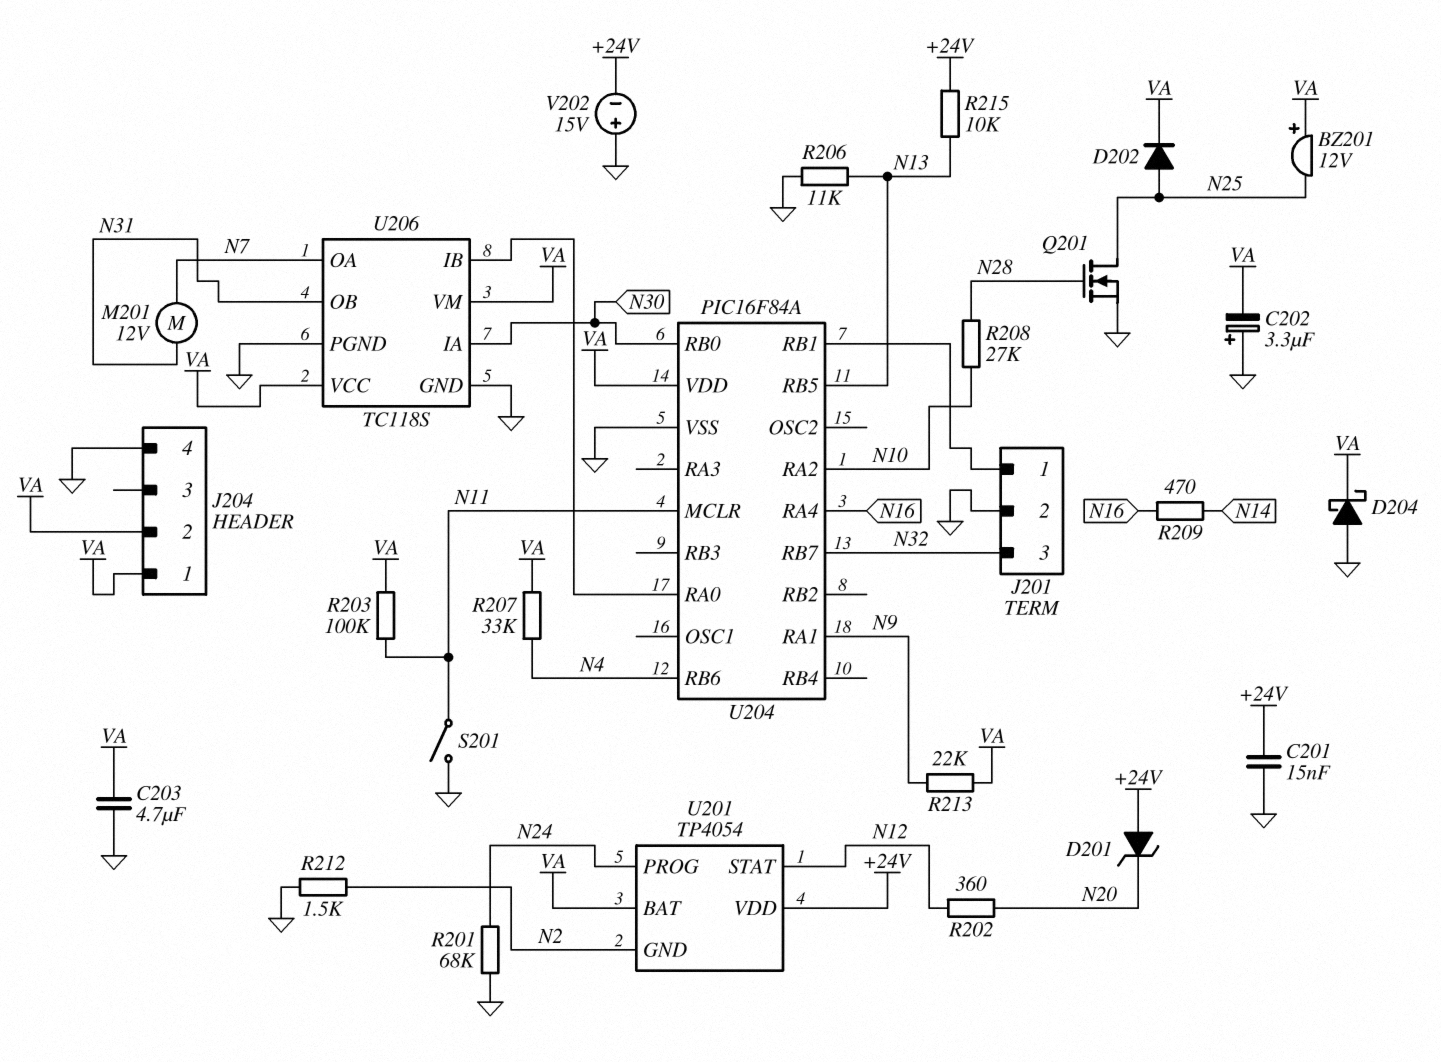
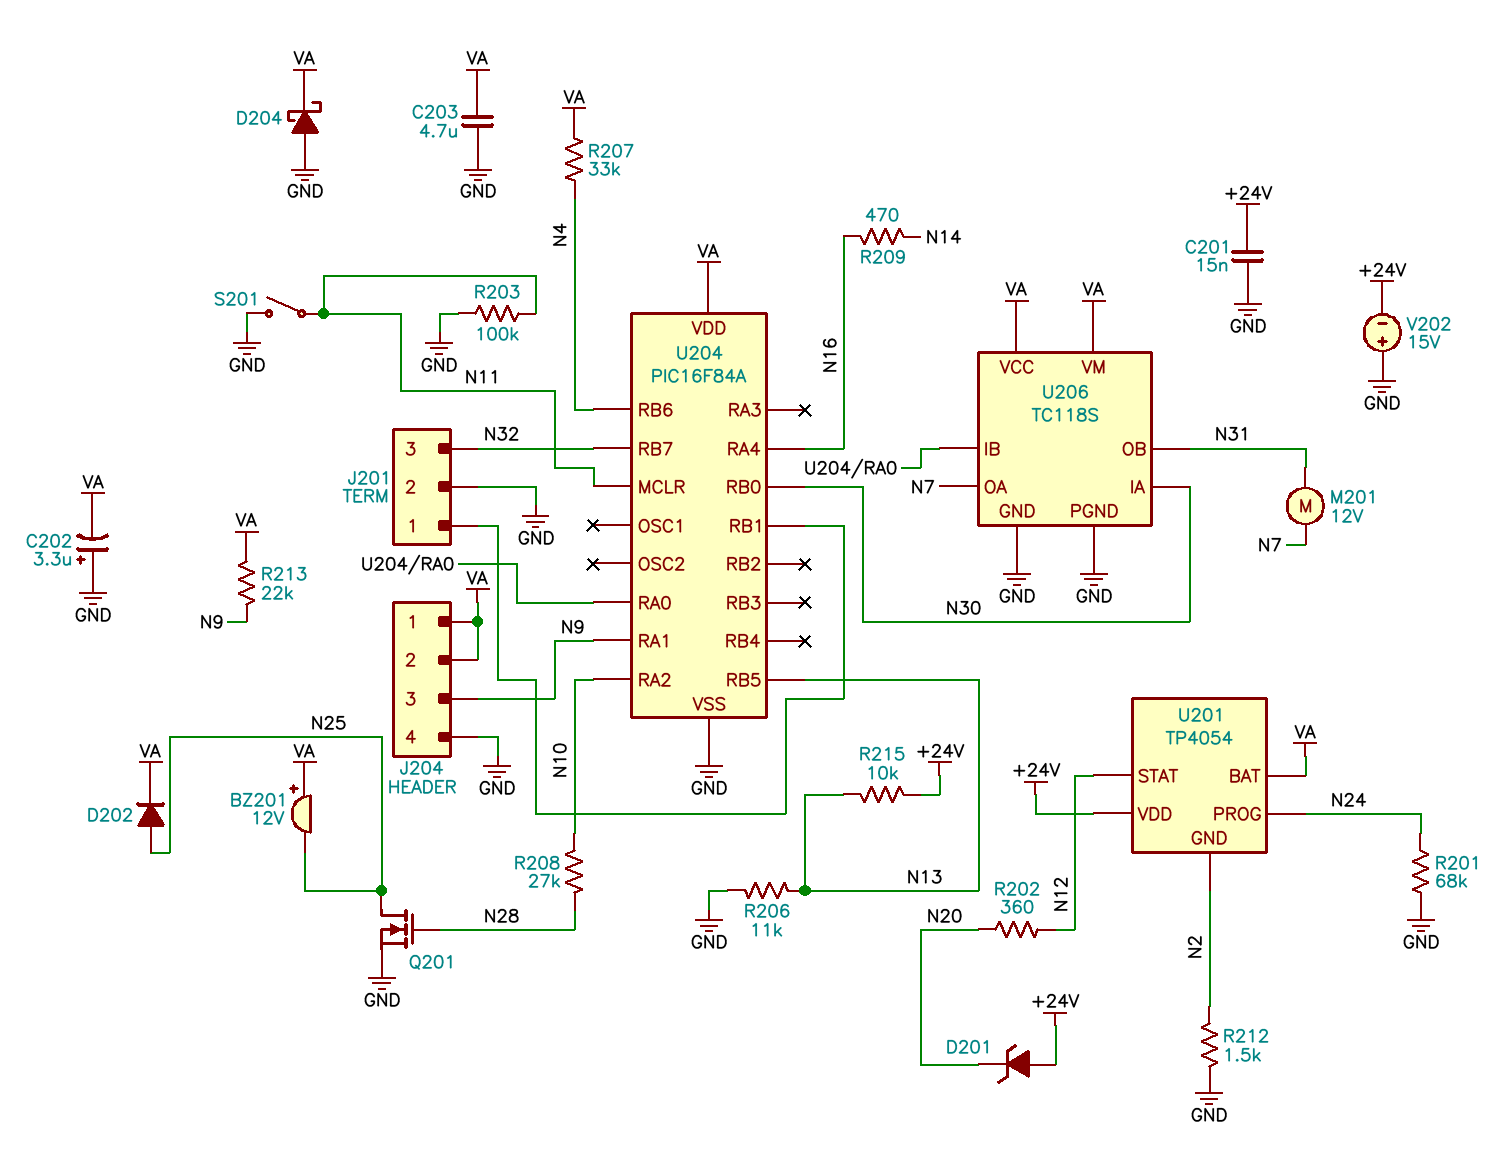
J204 pin 3: none -> N9
R203: 100k (N11, VA) -> 100k (GND, N11)

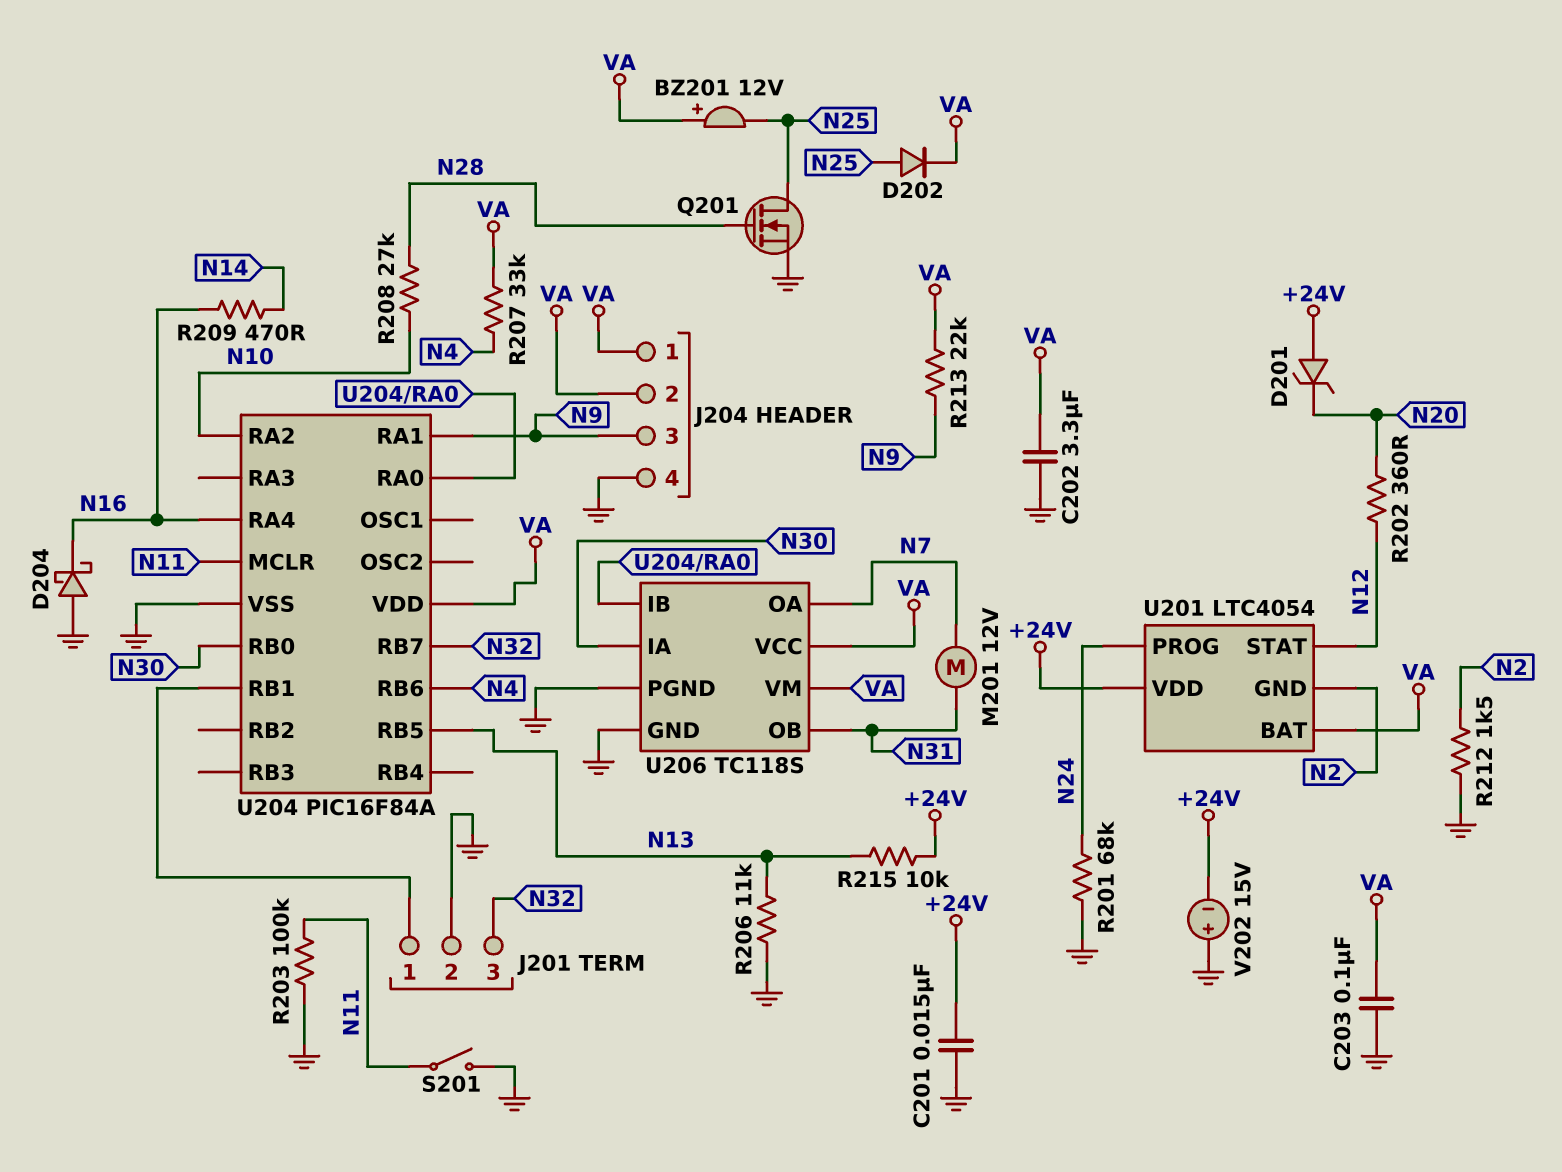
C202: 3.3uF (plus GND, minus VA) -> 3.3uF (GND, VA)
C203: 4.7uF (GND, VA) -> 100nF (GND, VA)
D204: schottky (A GND, K VA) -> schottky (A GND, K N16)
U201: TP4054 -> LTC4054

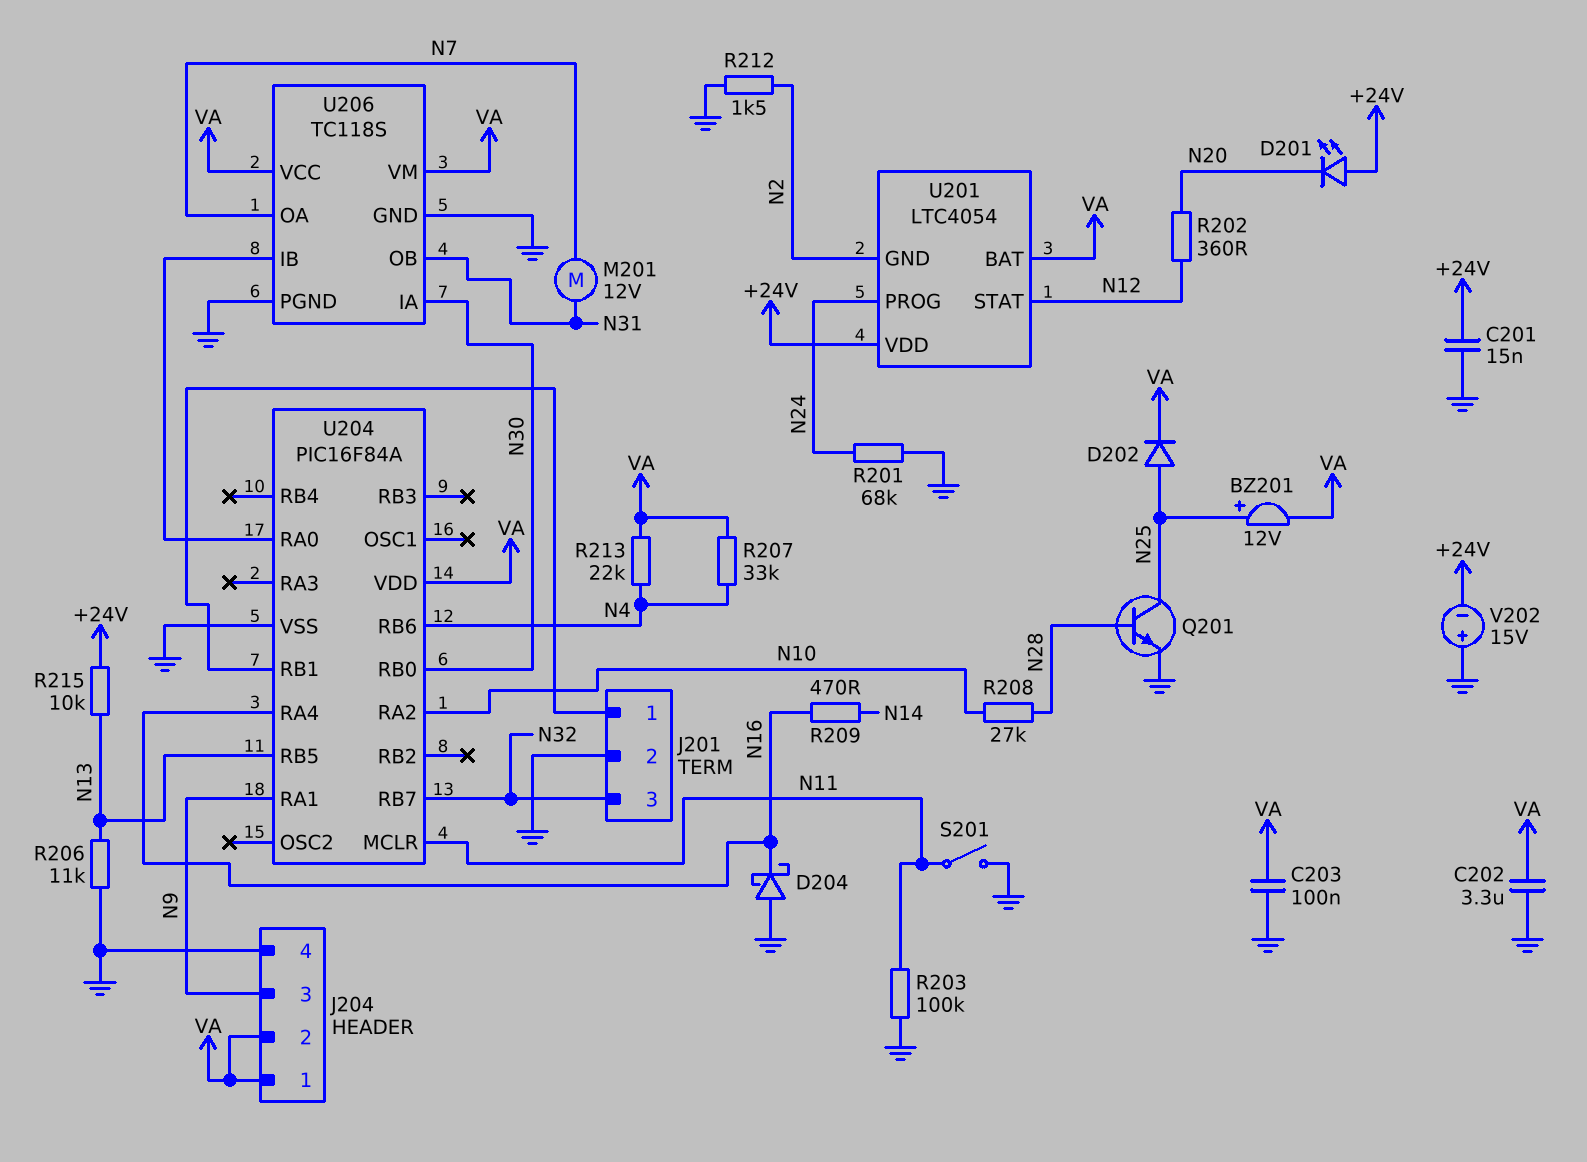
BZ201: buzzer 12V (plus VA, minus N25) -> buzzer 12V (plus N25, minus VA)
D201: zener (A +24V, K N20) -> LED (A +24V, K N20)
Q201: NMOS (G N28, D N25, S GND) -> NPN (B N28, C N25, E GND)
R213: 22k (N9, VA) -> 22k (N4, VA)

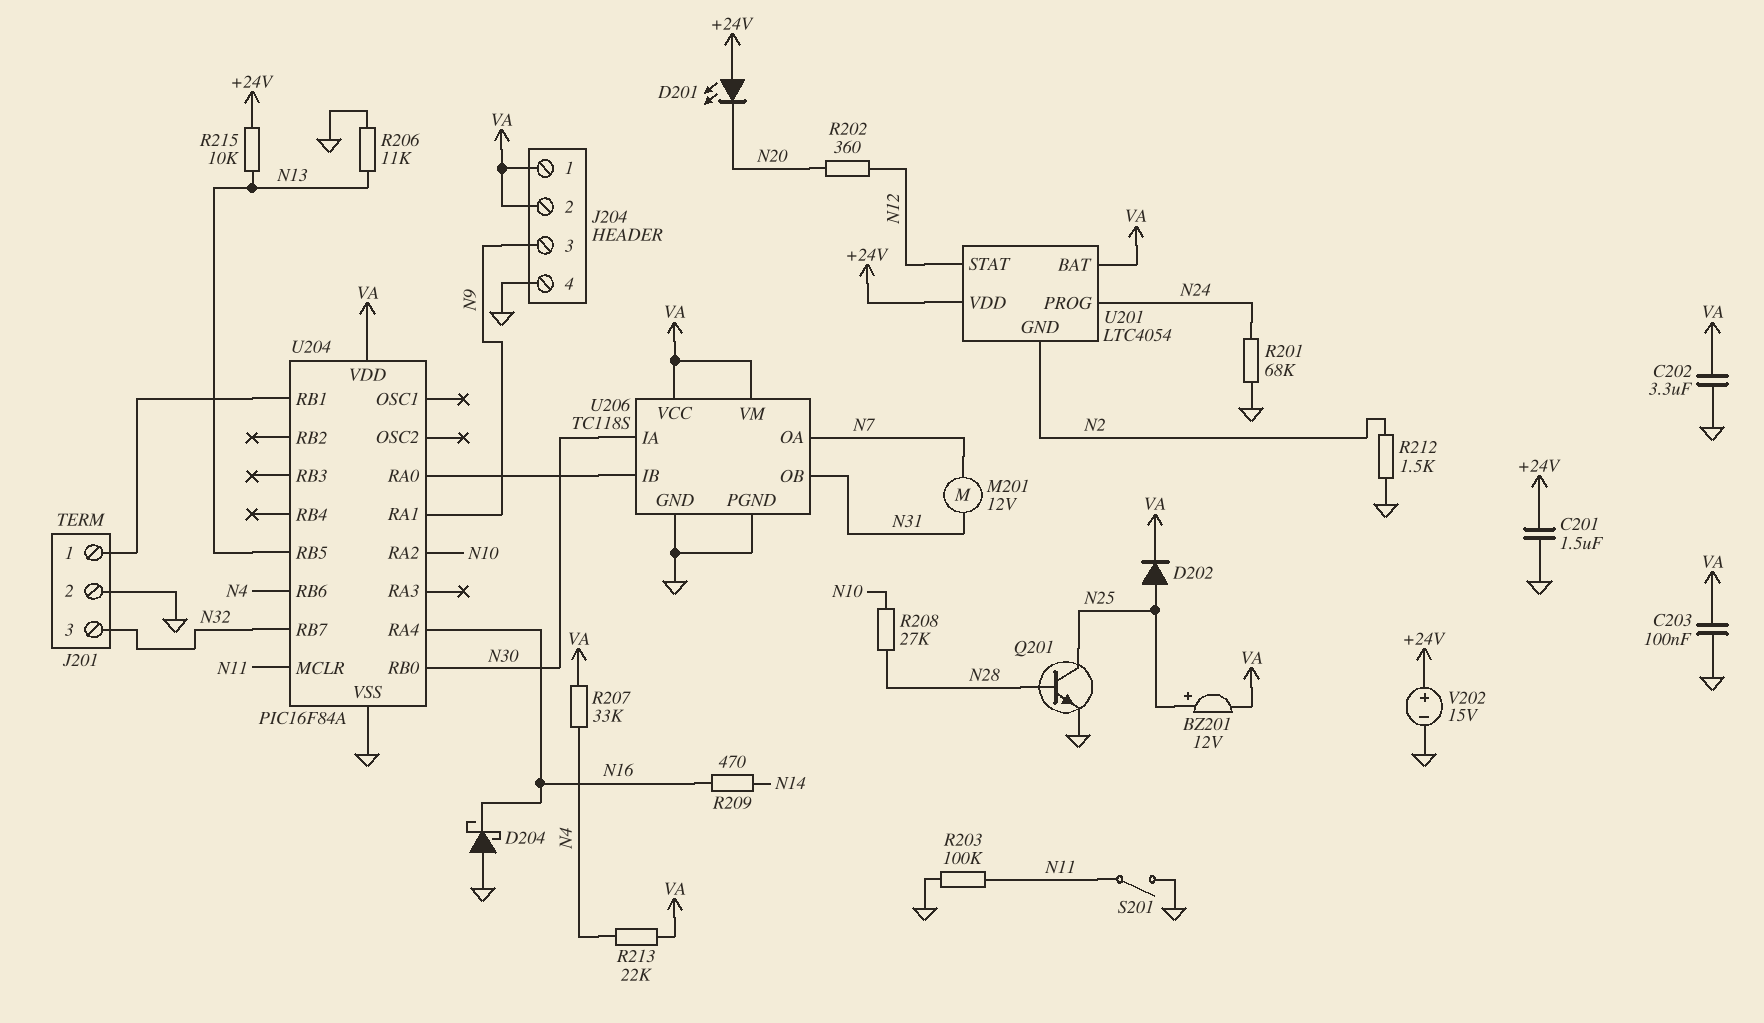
C201: 15nF (+24V, GND) -> 1.5uF (+24V, GND)
V202: 15V (plus GND, minus +24V) -> 15V (plus +24V, minus GND)

